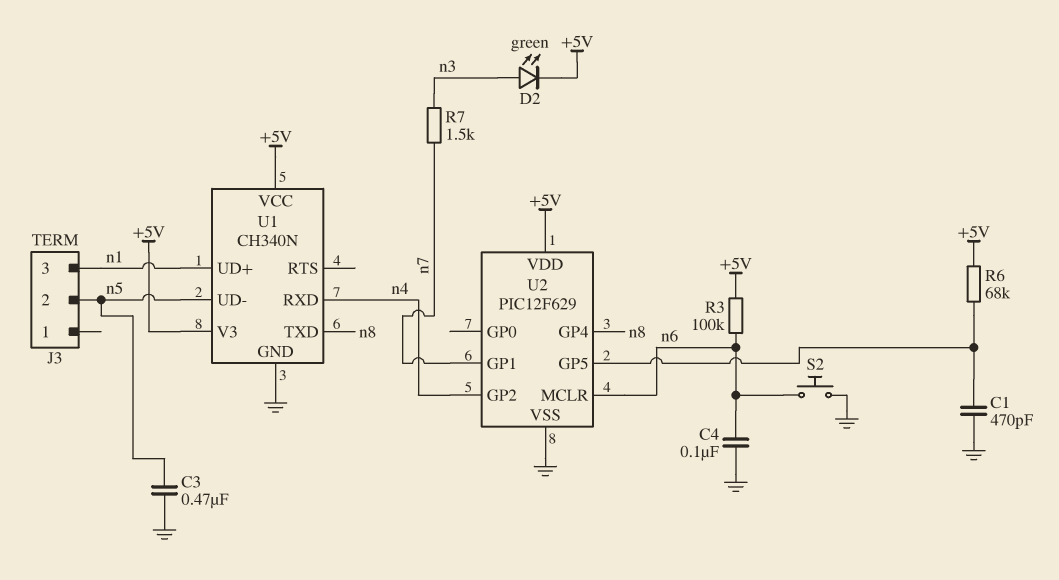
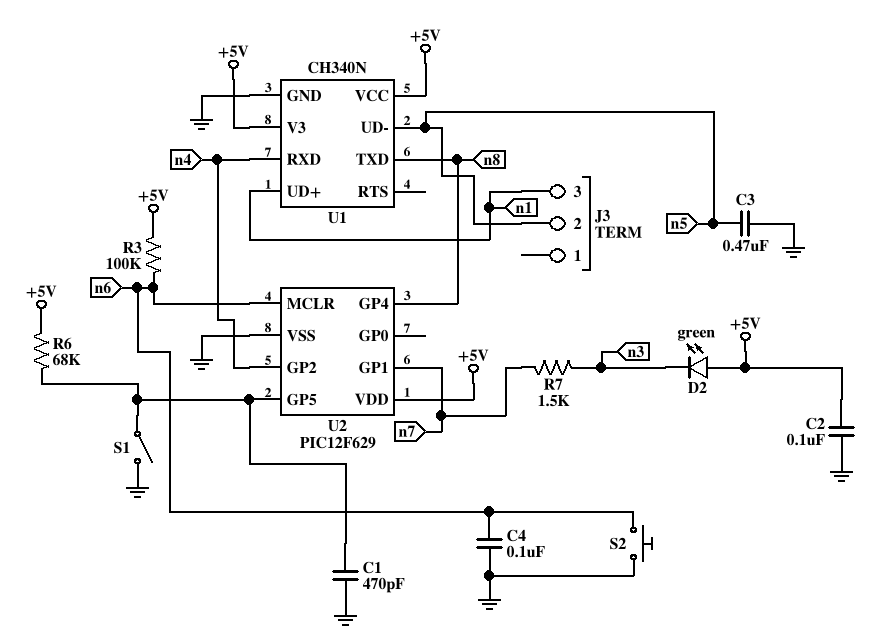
C2: none -> 100nF (+5V, GND)
D2: LED green (A n3, K +5V) -> LED green (A +5V, K n3)
S1: none -> switch (GND, U2/GP5)

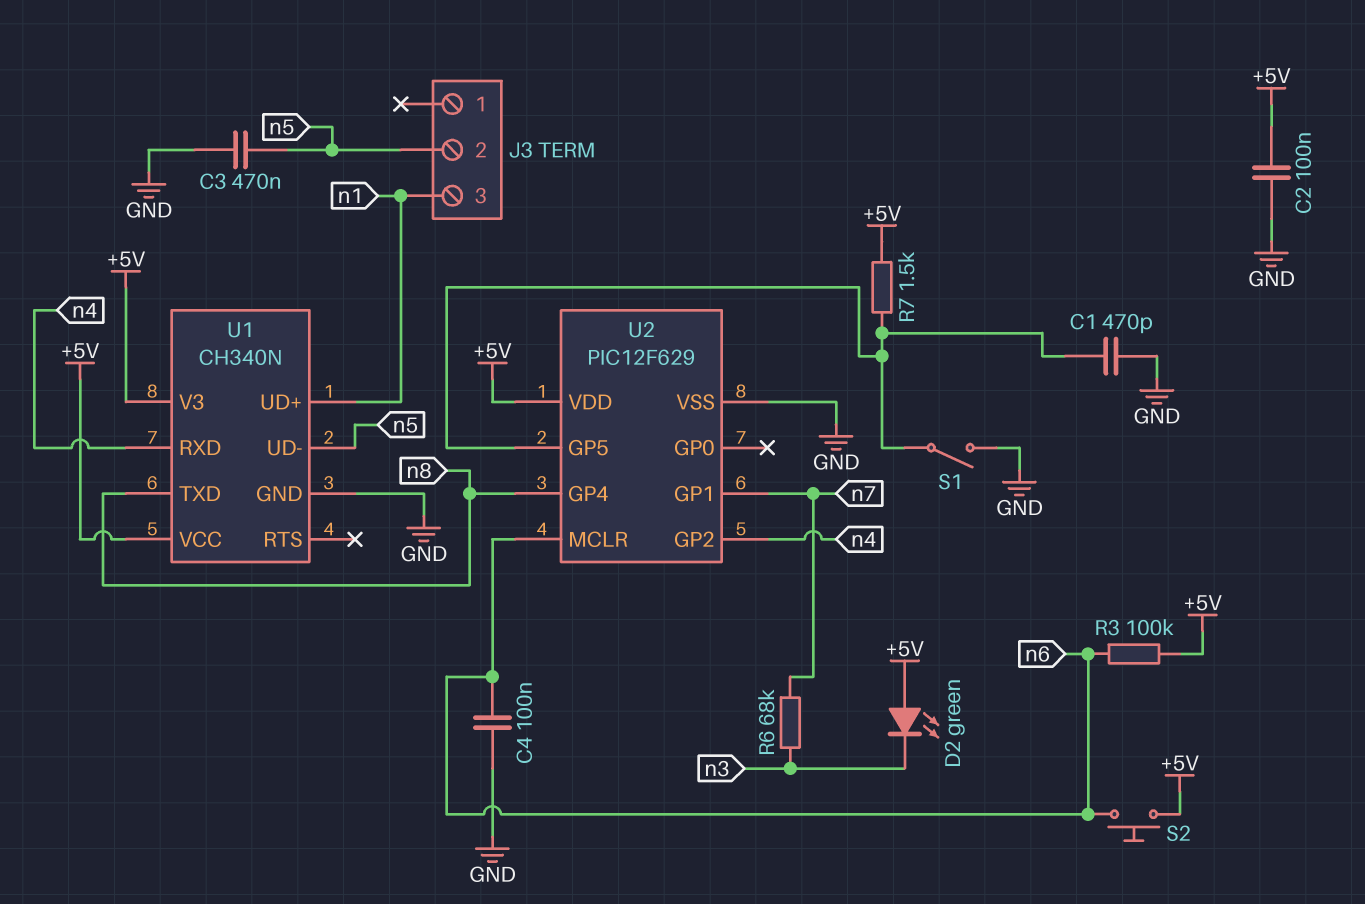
R6: 68k (+5V, U2/GP5) -> 68k (n3, n7)
R7: 1.5k (n3, n7) -> 1.5k (+5V, U2/GP5)
S2: button (GND, n6) -> button (+5V, n6)

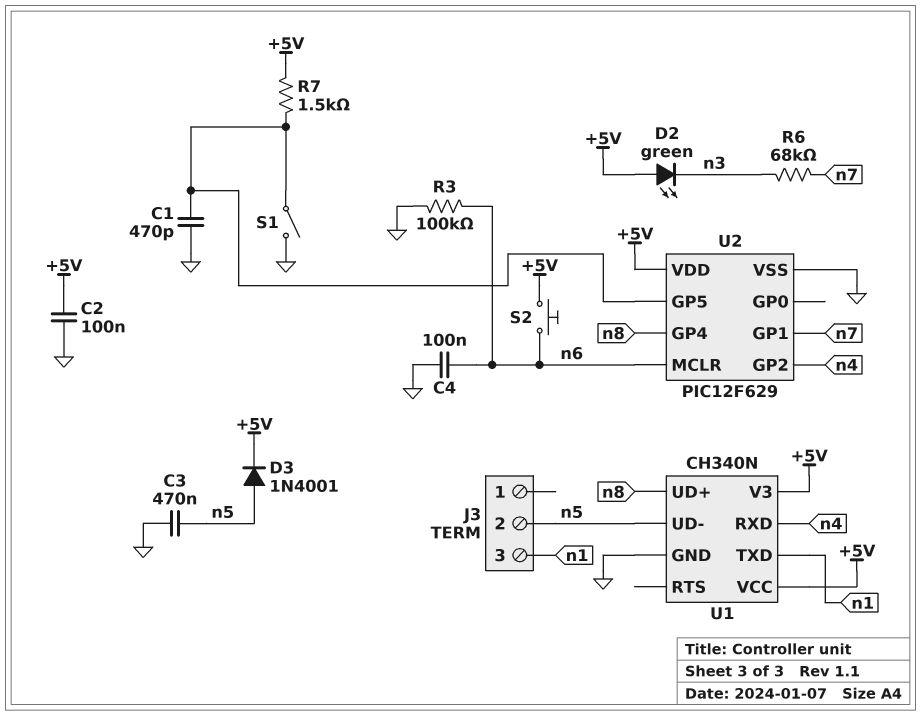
D3: none -> diode 1N4001 (A n5, K +5V)
R3: 100k (+5V, n6) -> 100k (GND, n6)
U1 pin TXD: n8 -> n1
U1 pin UD+: n1 -> n8

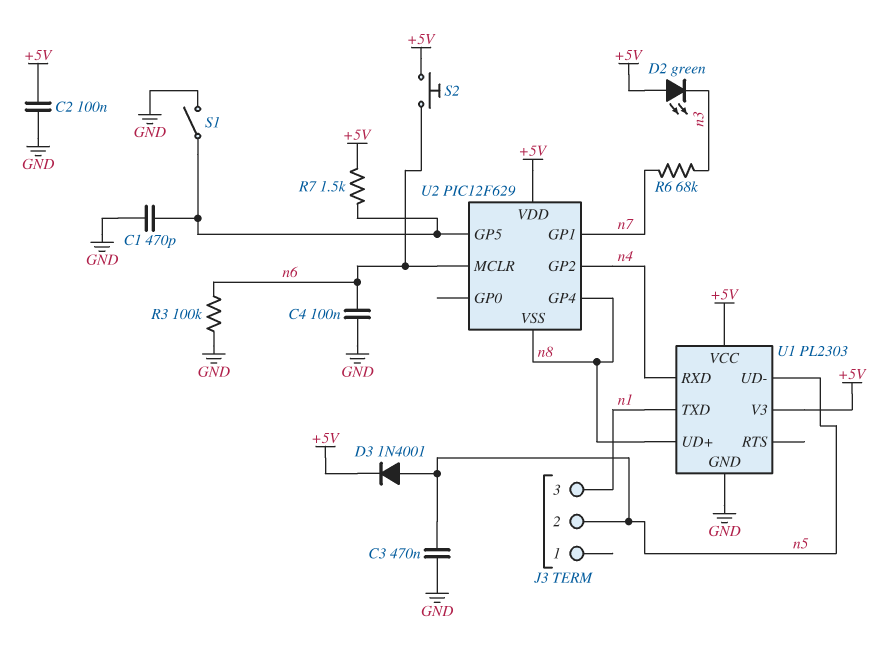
U1: CH340N -> PL2303
U2 pin VSS: GND -> n8

